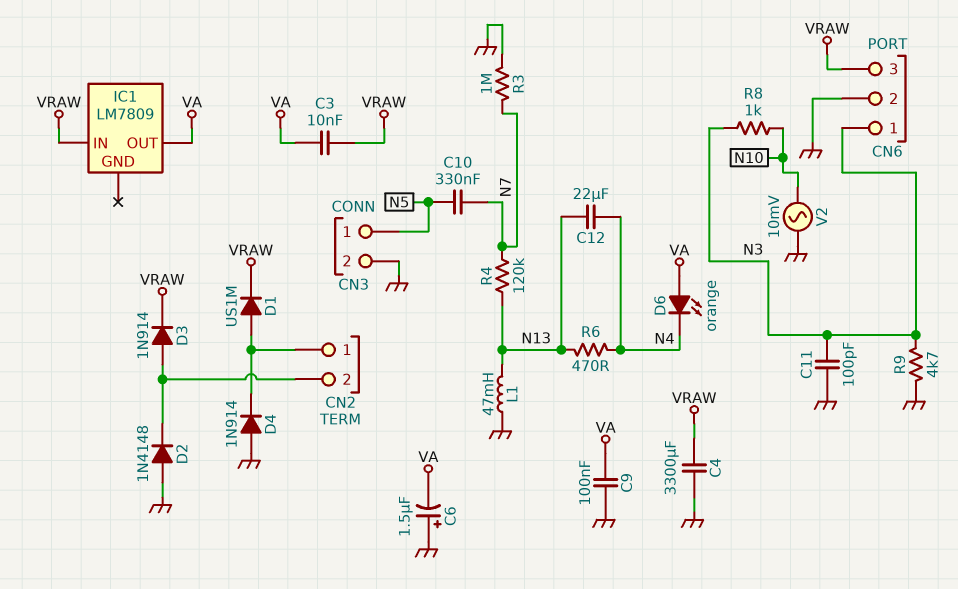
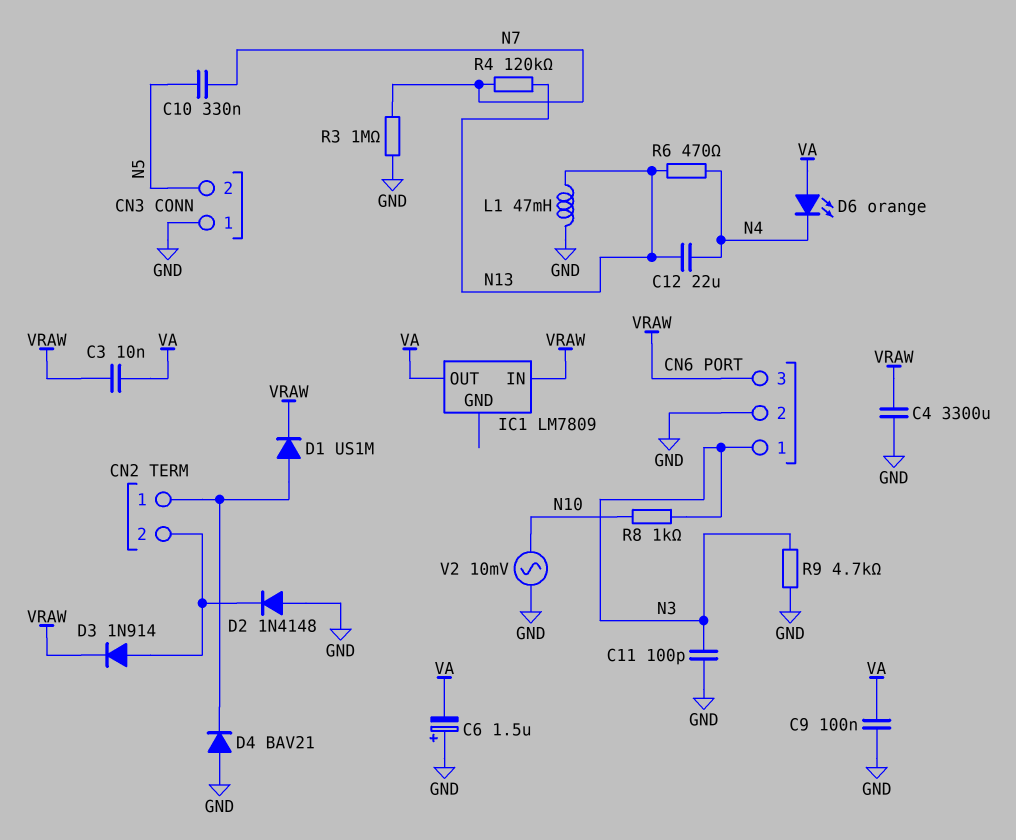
CN3 pin 1: N5 -> GND
CN3 pin 2: GND -> N5
D4: diode 1N914 (A GND, K CN2/1) -> diode BAV21 (A GND, K CN2/1)

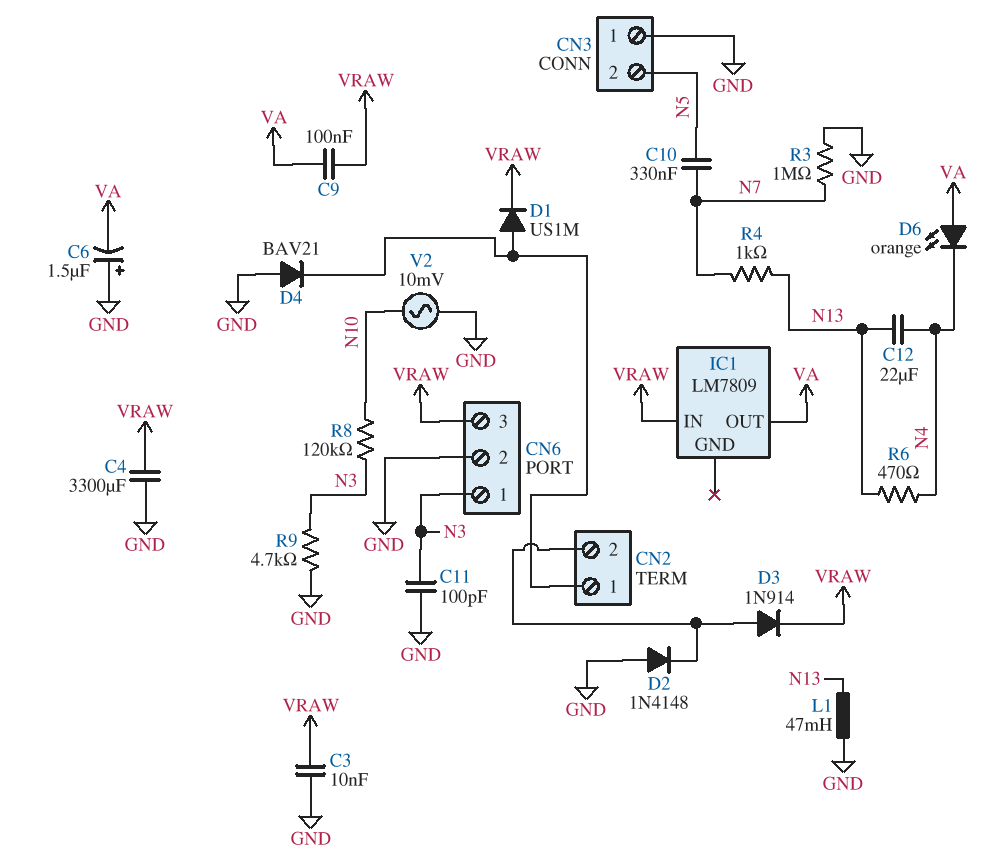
C3: 10nF (VA, VRAW) -> 10nF (GND, VRAW)
C9: 100nF (GND, VA) -> 100nF (VA, VRAW)
R4: 120k (N7, N13) -> 1k (N7, N13)
R8: 1k (N3, N10) -> 120k (N3, N10)

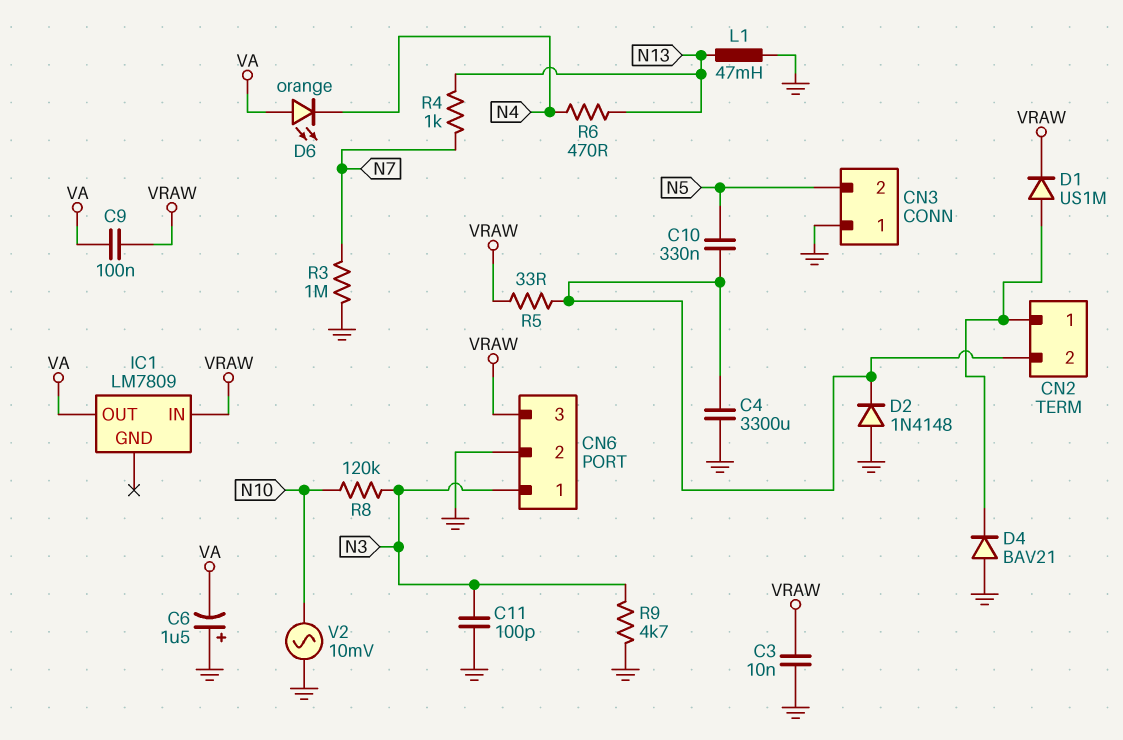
C4: 3300uF (GND, VRAW) -> 3300uF (CN2/2, GND)
C10: 330nF (N5, N7) -> 330nF (CN2/2, N5)
C12: 22uF (N4, N13) -> none
D3: diode 1N914 (A CN2/2, K VRAW) -> none
R5: none -> 33 (CN2/2, VRAW)

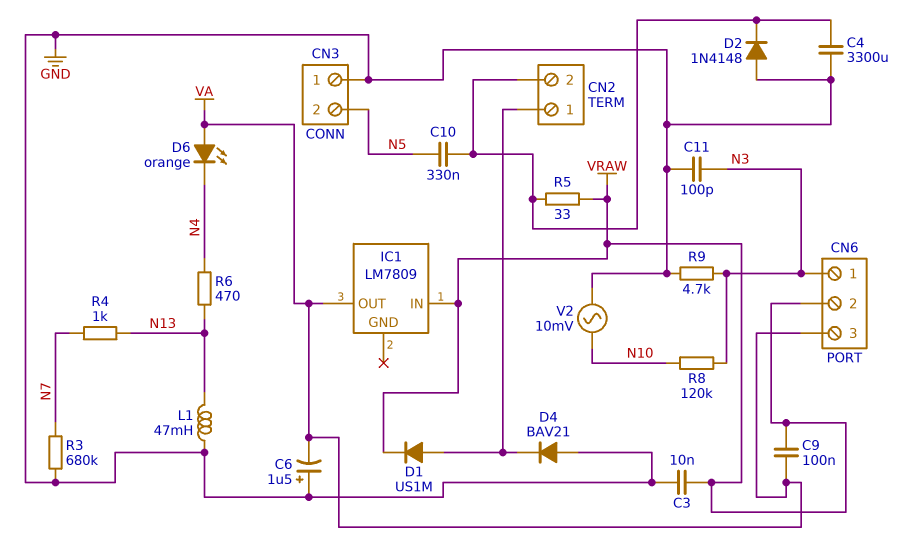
CN6 pin 2: GND -> VRAW
CN6 pin 3: VRAW -> VA
R3: 1M (GND, N7) -> 680k (GND, N7)

